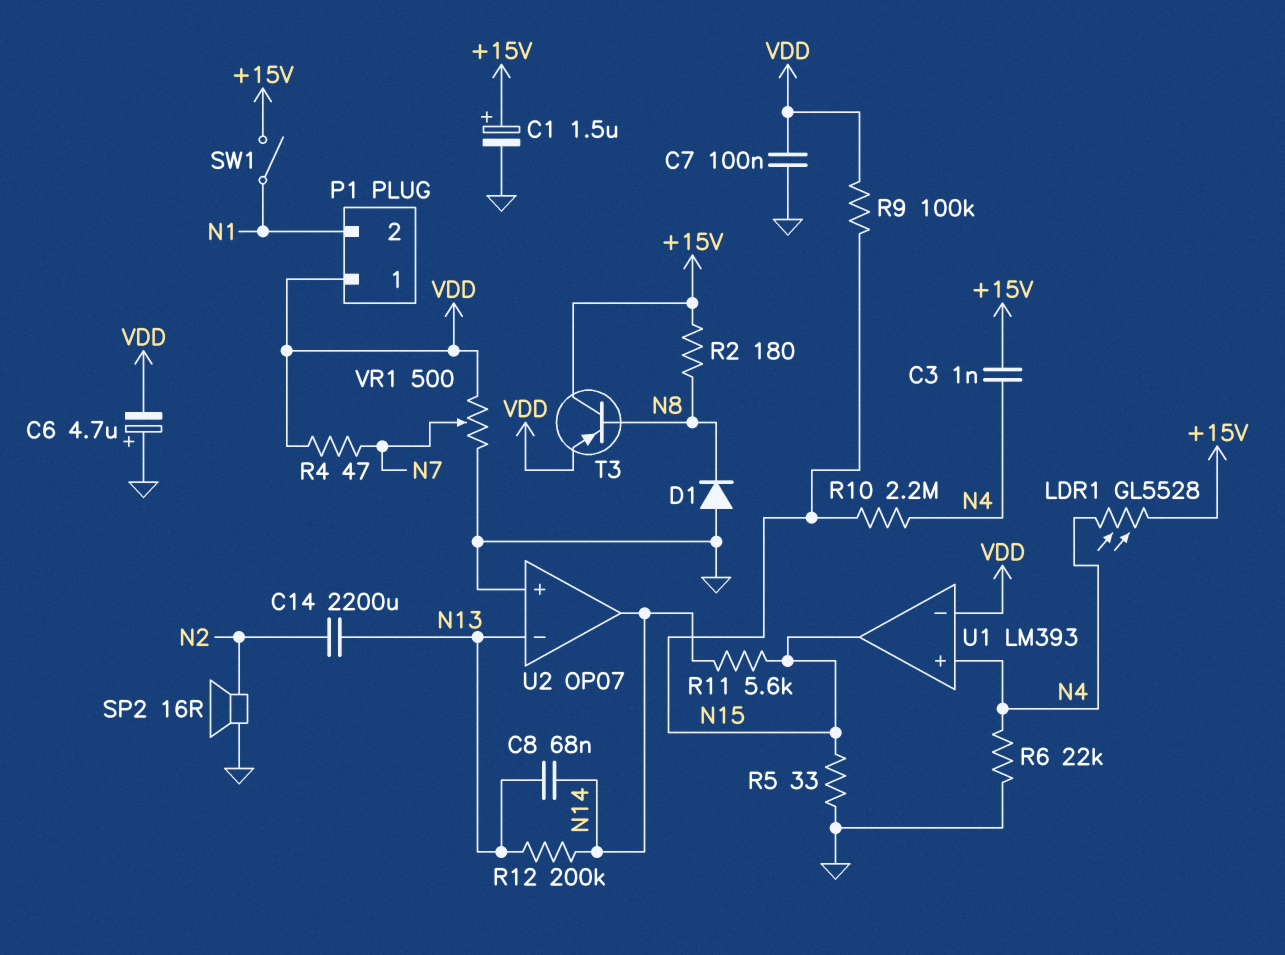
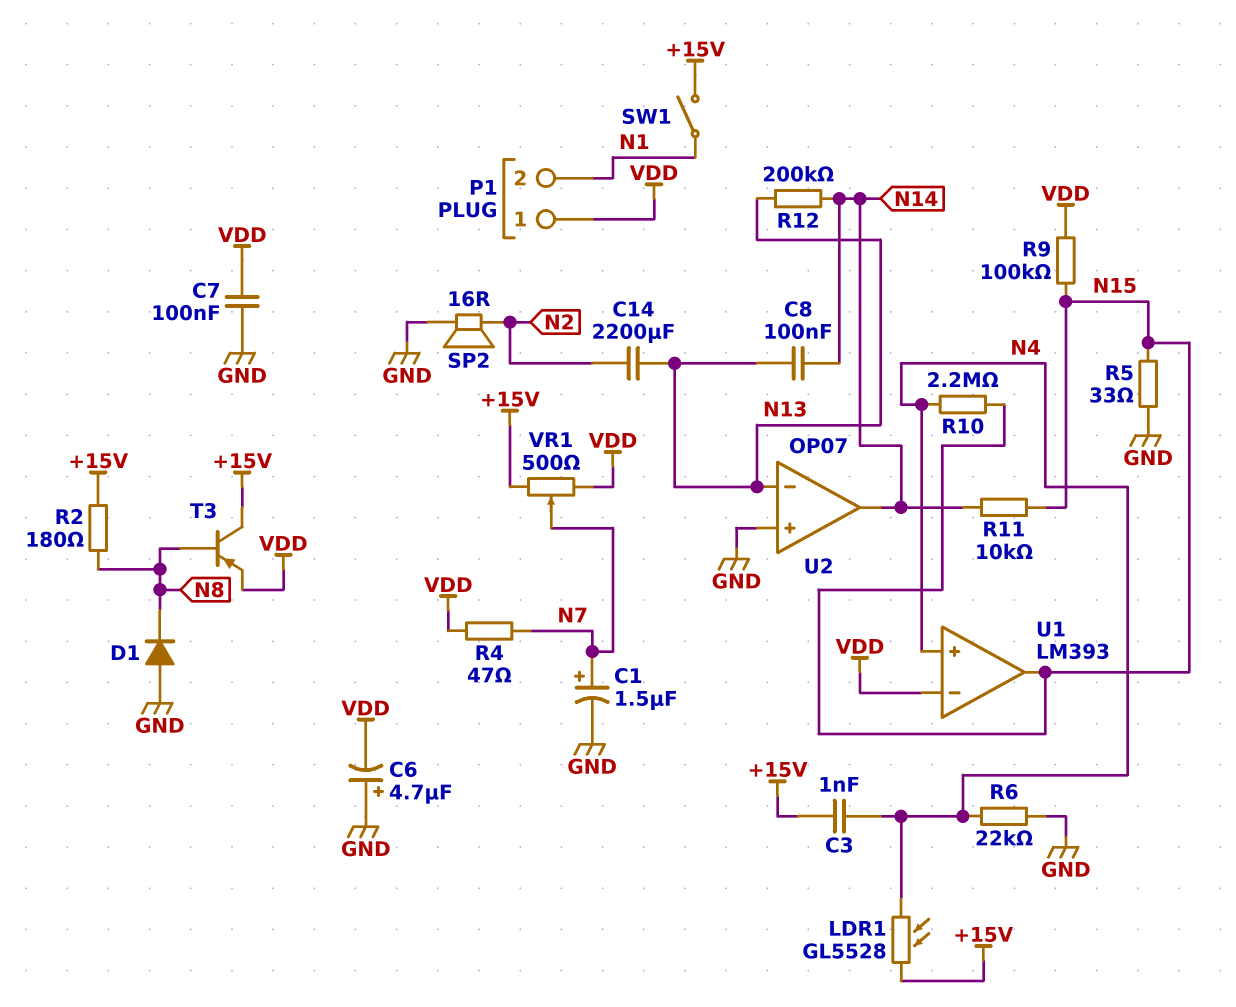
C1: 1.5uF (plus +15V, minus GND) -> 1.5uF (plus N7, minus GND)
C8: 68nF (N13, N14) -> 100nF (N13, N14)
R11: 5.6k (N14, N15) -> 10k (N14, N15)
VR1: 500 (GND, VDD, wiper N7) -> 500 (+15V, VDD, wiper N7)

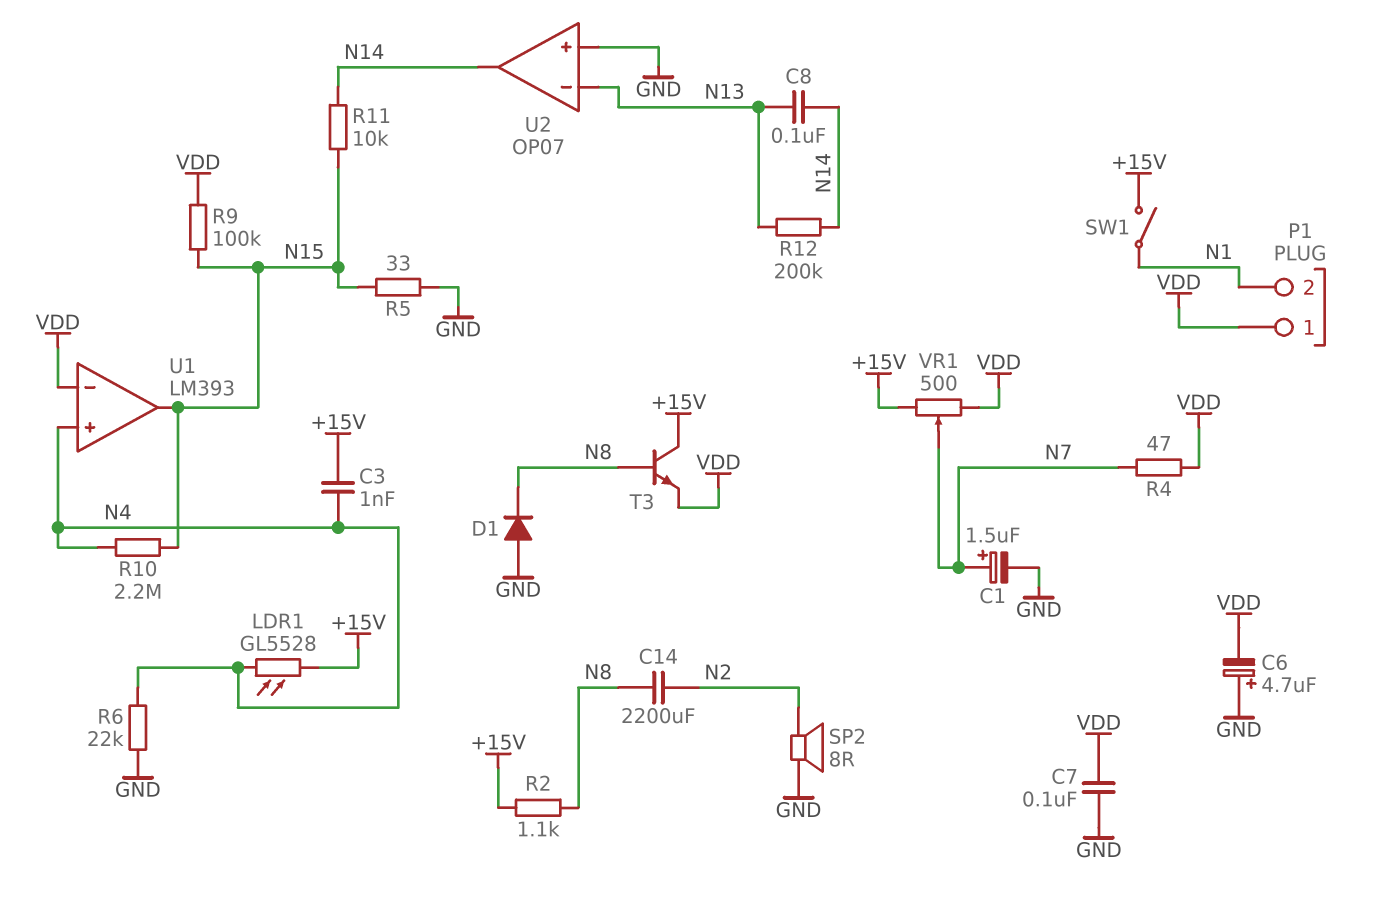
C14: 2200uF (N2, N13) -> 2200uF (N2, N8)
R2: 180 (+15V, N8) -> 1.1k (+15V, N8)
SP2: speaker 16R (GND, N2) -> speaker 8R (GND, N2)
T3: PNP (B N8, C +15V, E VDD) -> NPN (B N8, C +15V, E VDD)

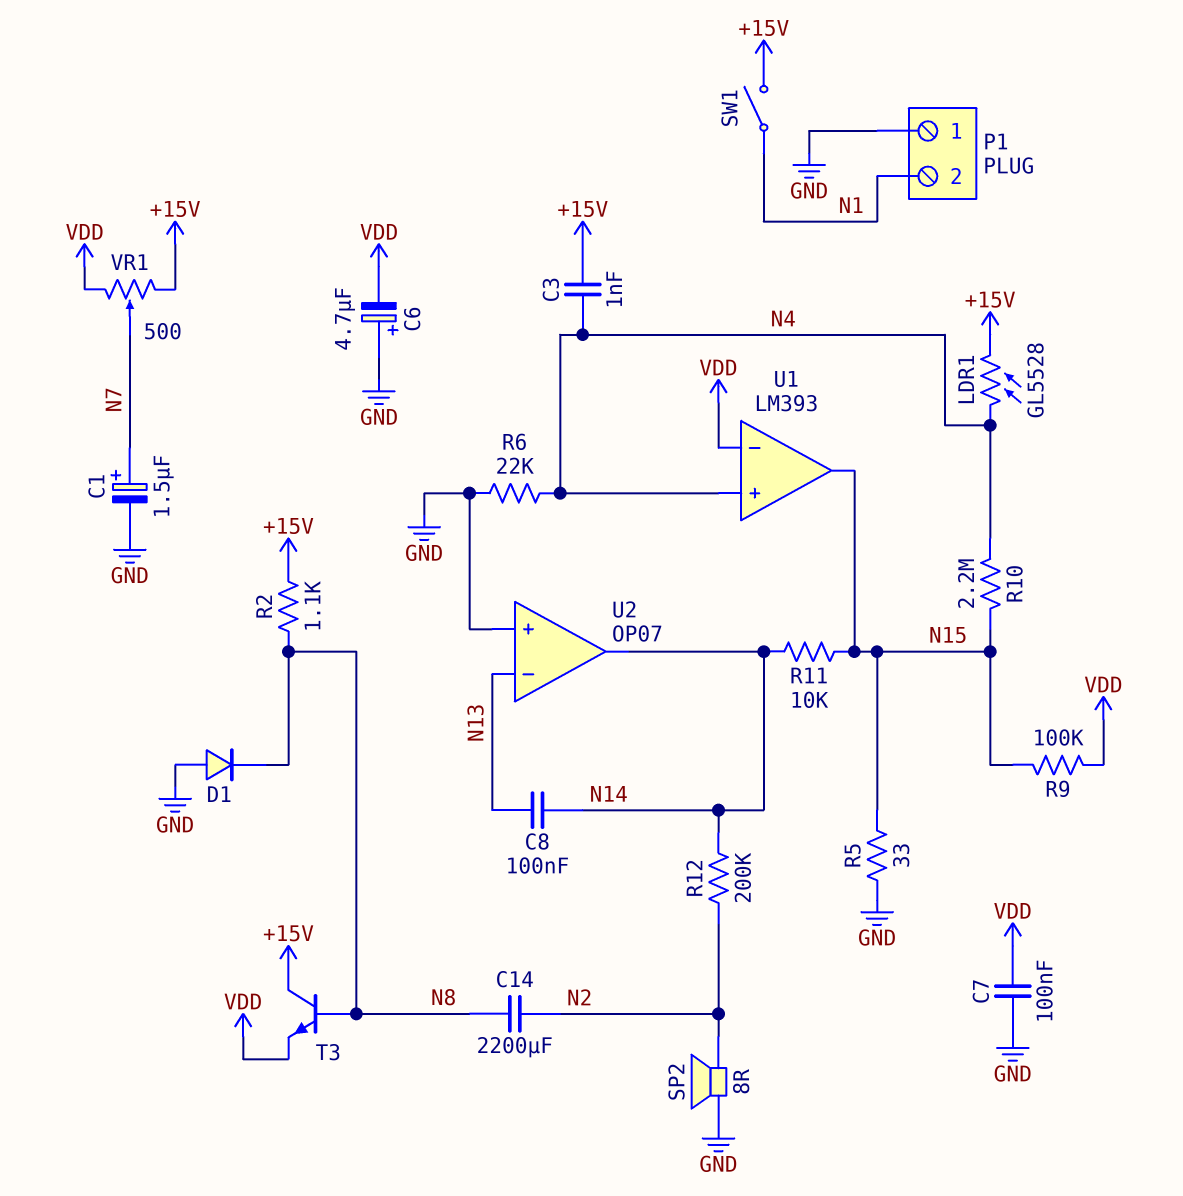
P1 pin 1: VDD -> GND
R4: 47 (N7, VDD) -> none
R12: 200k (N13, N14) -> 200k (N2, N14)

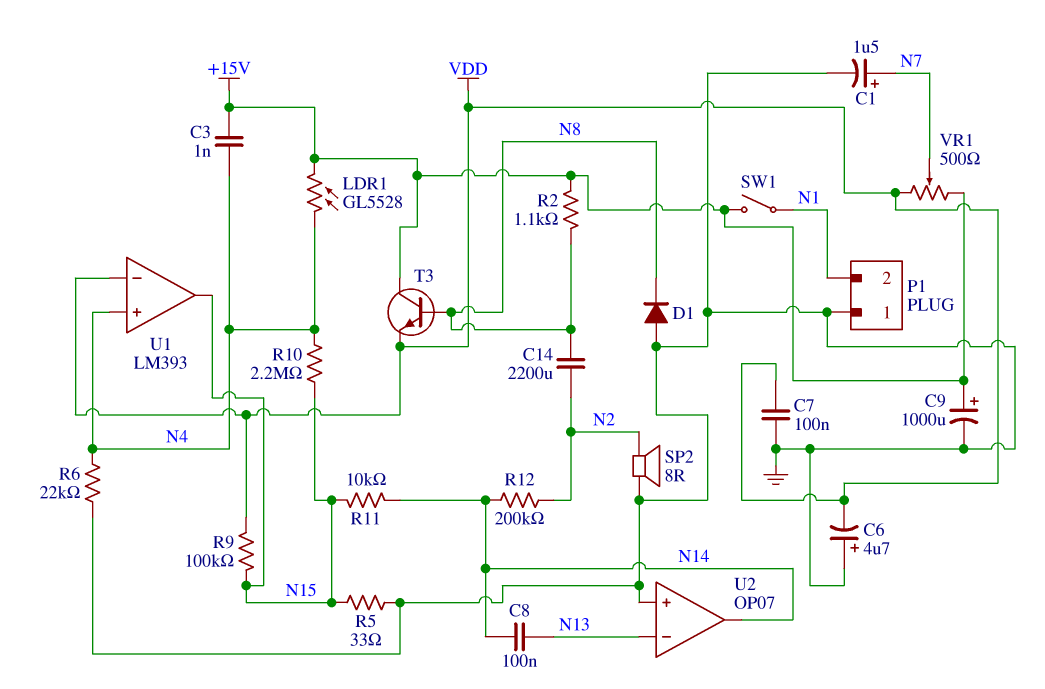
C9: none -> 1000uF (plus +15V, minus GND)

